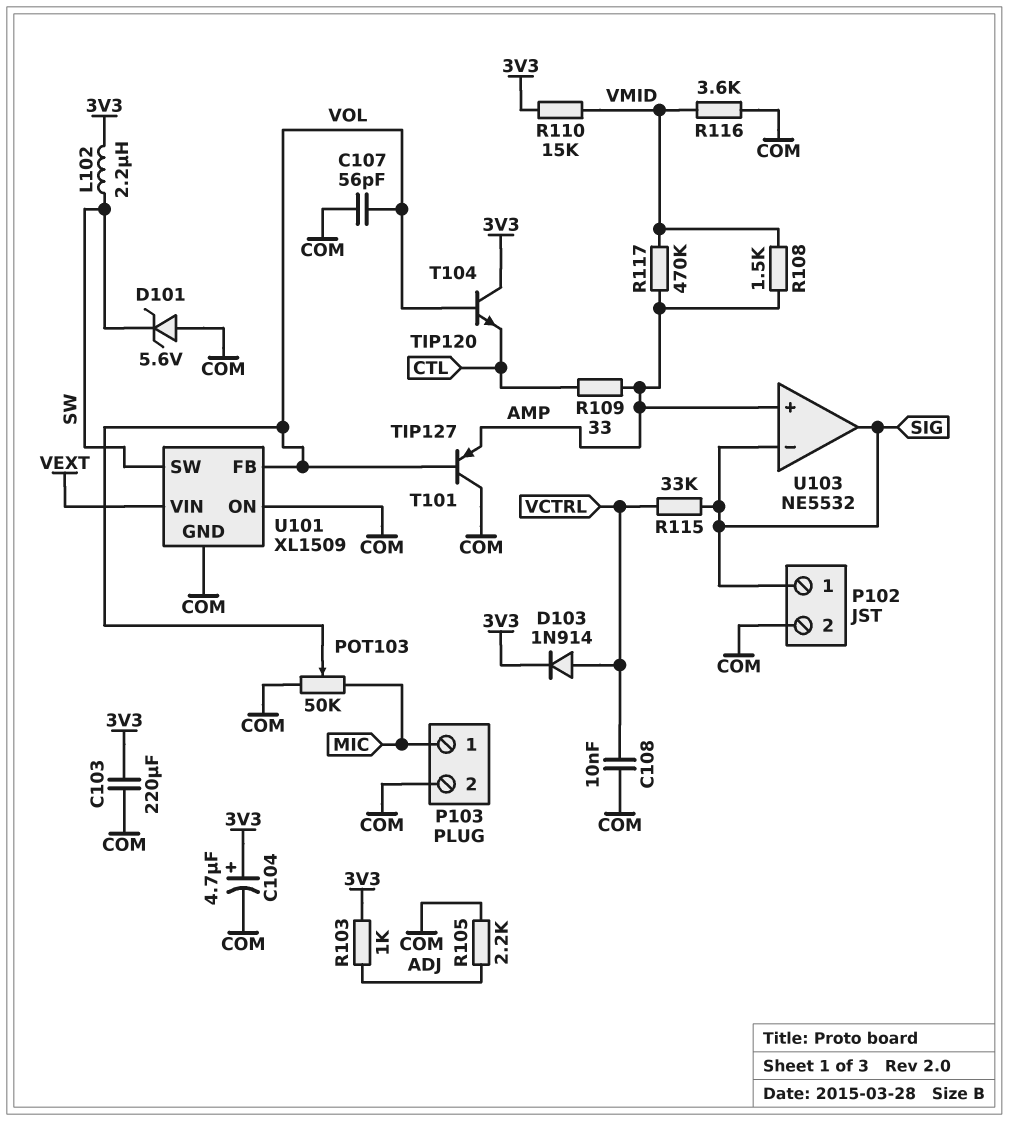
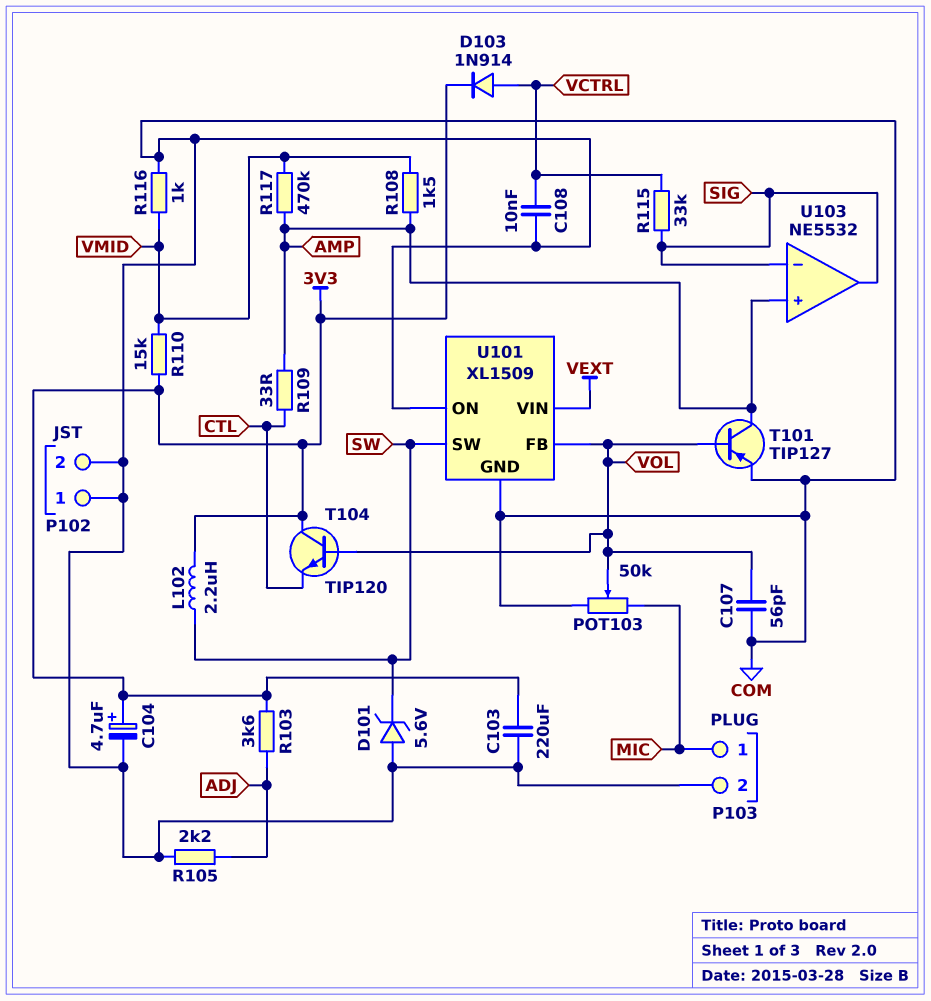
P102 pin 1: SIG -> COM
R103: 1k (3V3, ADJ) -> 3.6k (3V3, ADJ)
R116: 3.6k (COM, VMID) -> 1k (COM, VMID)
T101: PNP TIP127 (B VOL, C COM, E AMP) -> PNP TIP127 (B VOL, C AMP, E COM)

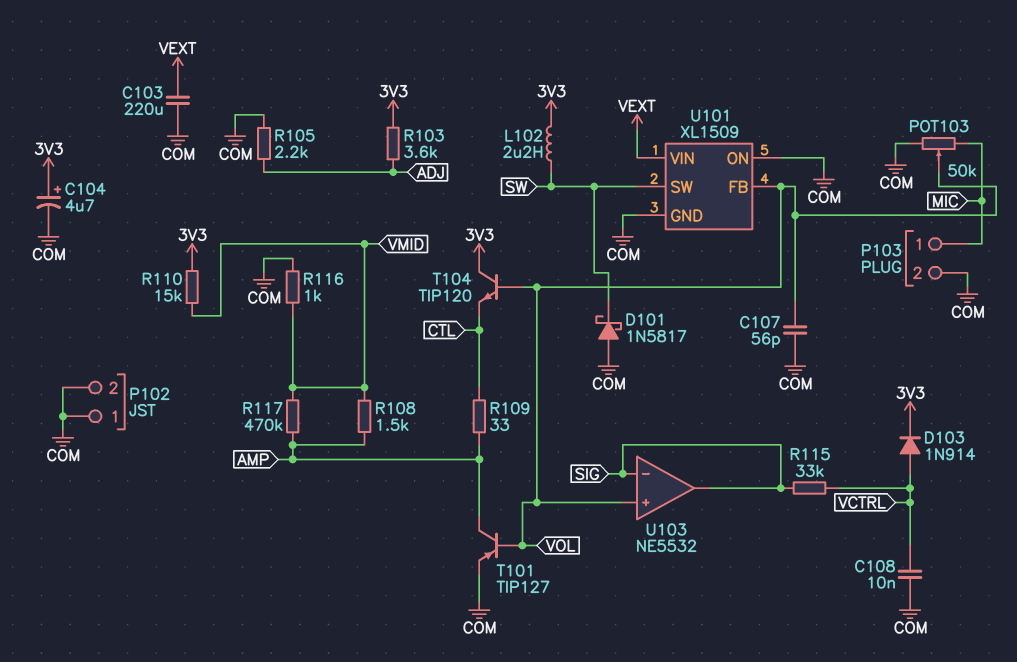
C103: 220uF (3V3, COM) -> 220uF (COM, VEXT)
D101: zener 5.6V (A COM, K SW) -> schottky 1N5817 (A COM, K SW)
U103 pin in+: AMP -> VOL

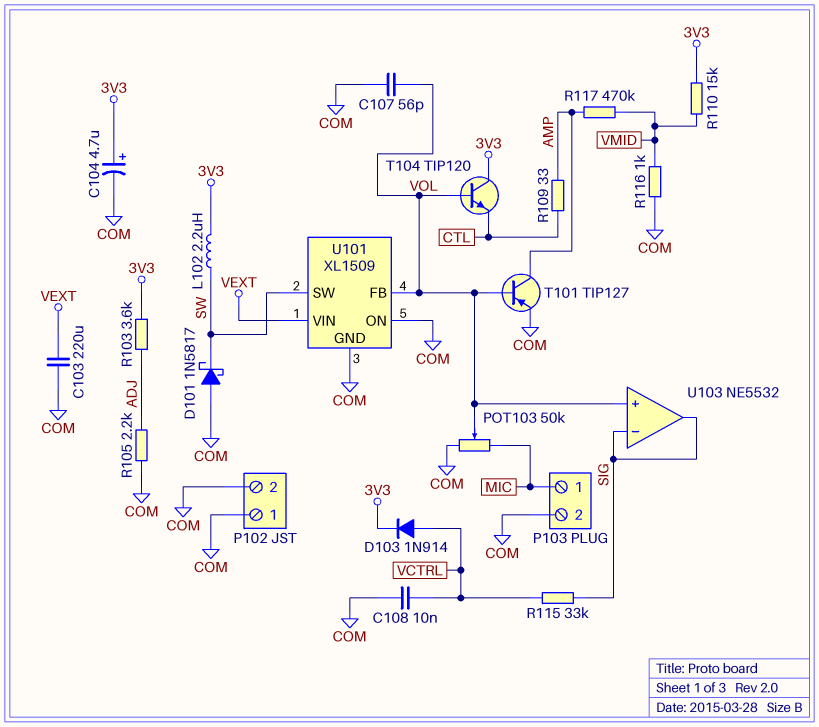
R108: 1.5k (AMP, VMID) -> none

